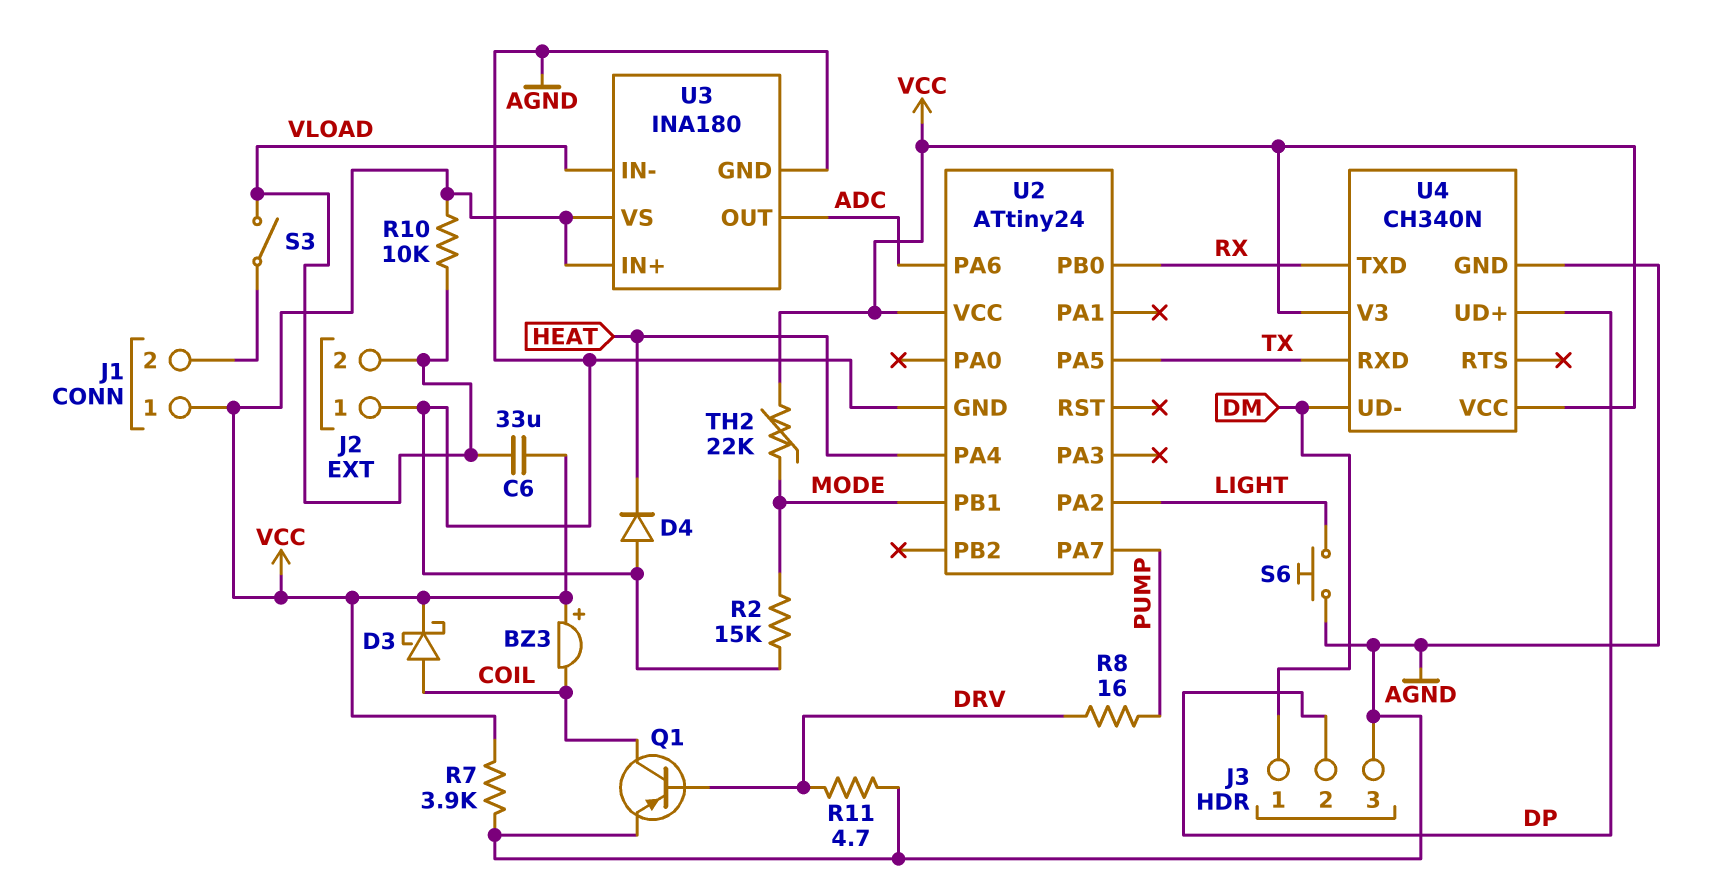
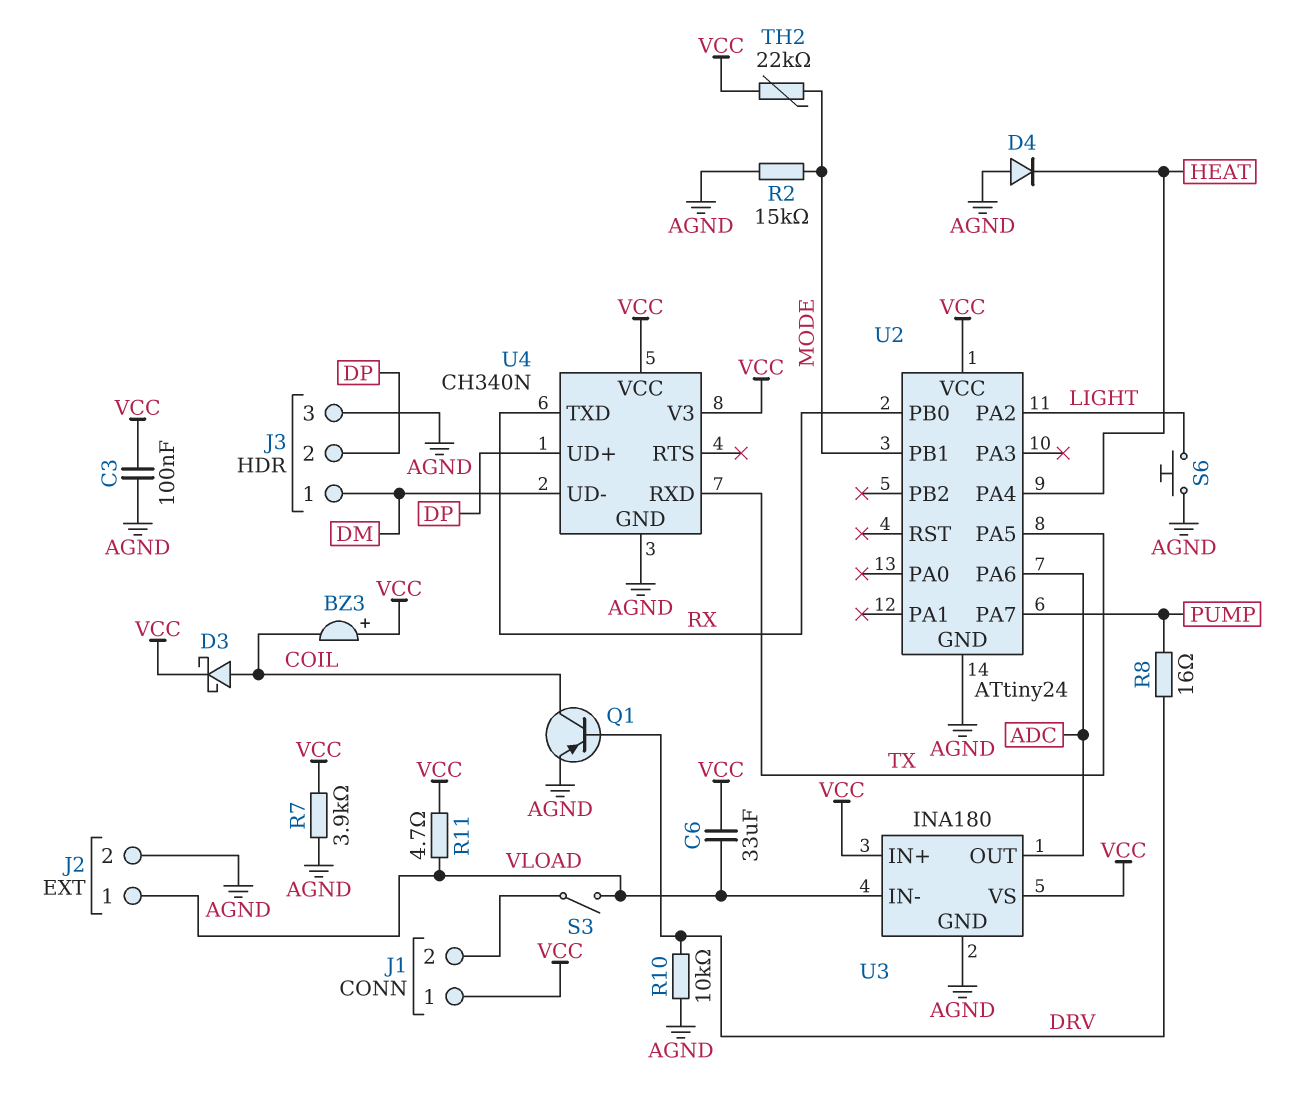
C3: none -> 100nF (AGND, VCC)
J2 pin 1: AGND -> VLOAD
J2 pin 2: VLOAD -> AGND
R10: 10k (VCC, VLOAD) -> 10k (AGND, DRV)
R11: 4.7 (AGND, DRV) -> 4.7 (VCC, VLOAD)

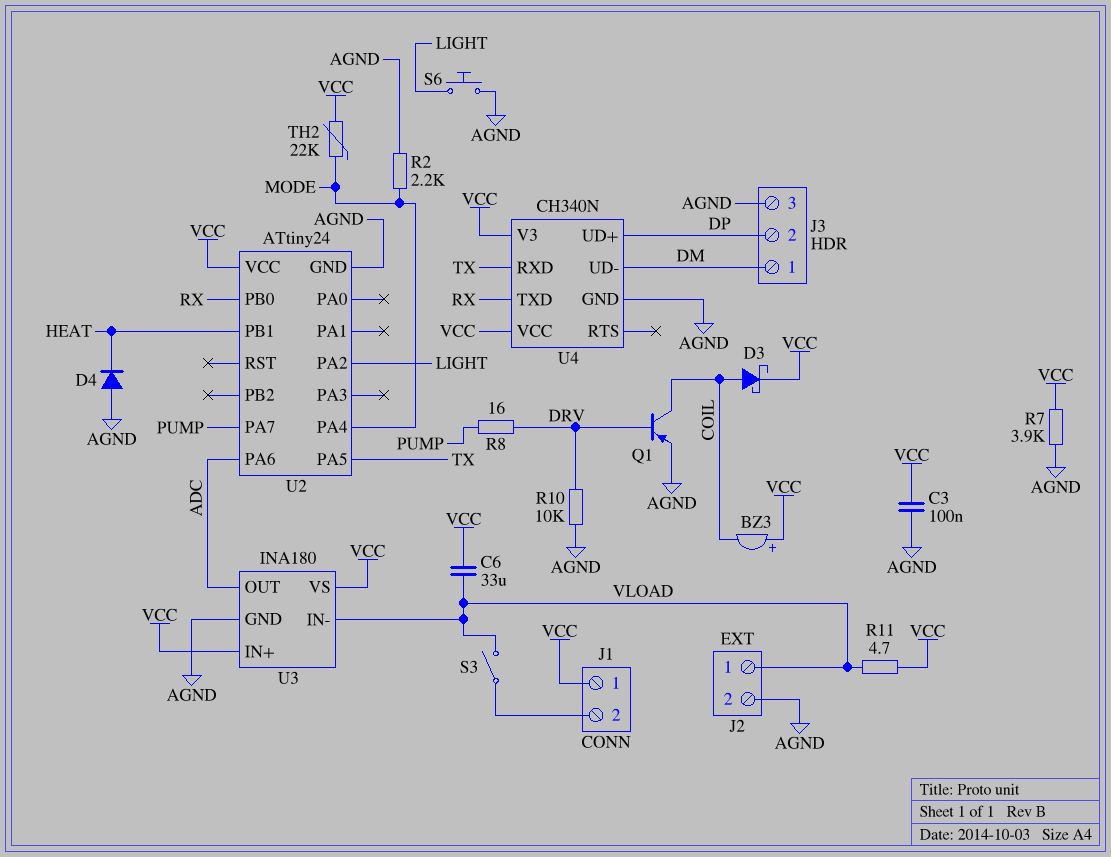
R2: 15k (AGND, MODE) -> 2.2k (AGND, MODE)
U2 pin PA4: HEAT -> MODE
U2 pin PB1: MODE -> HEAT

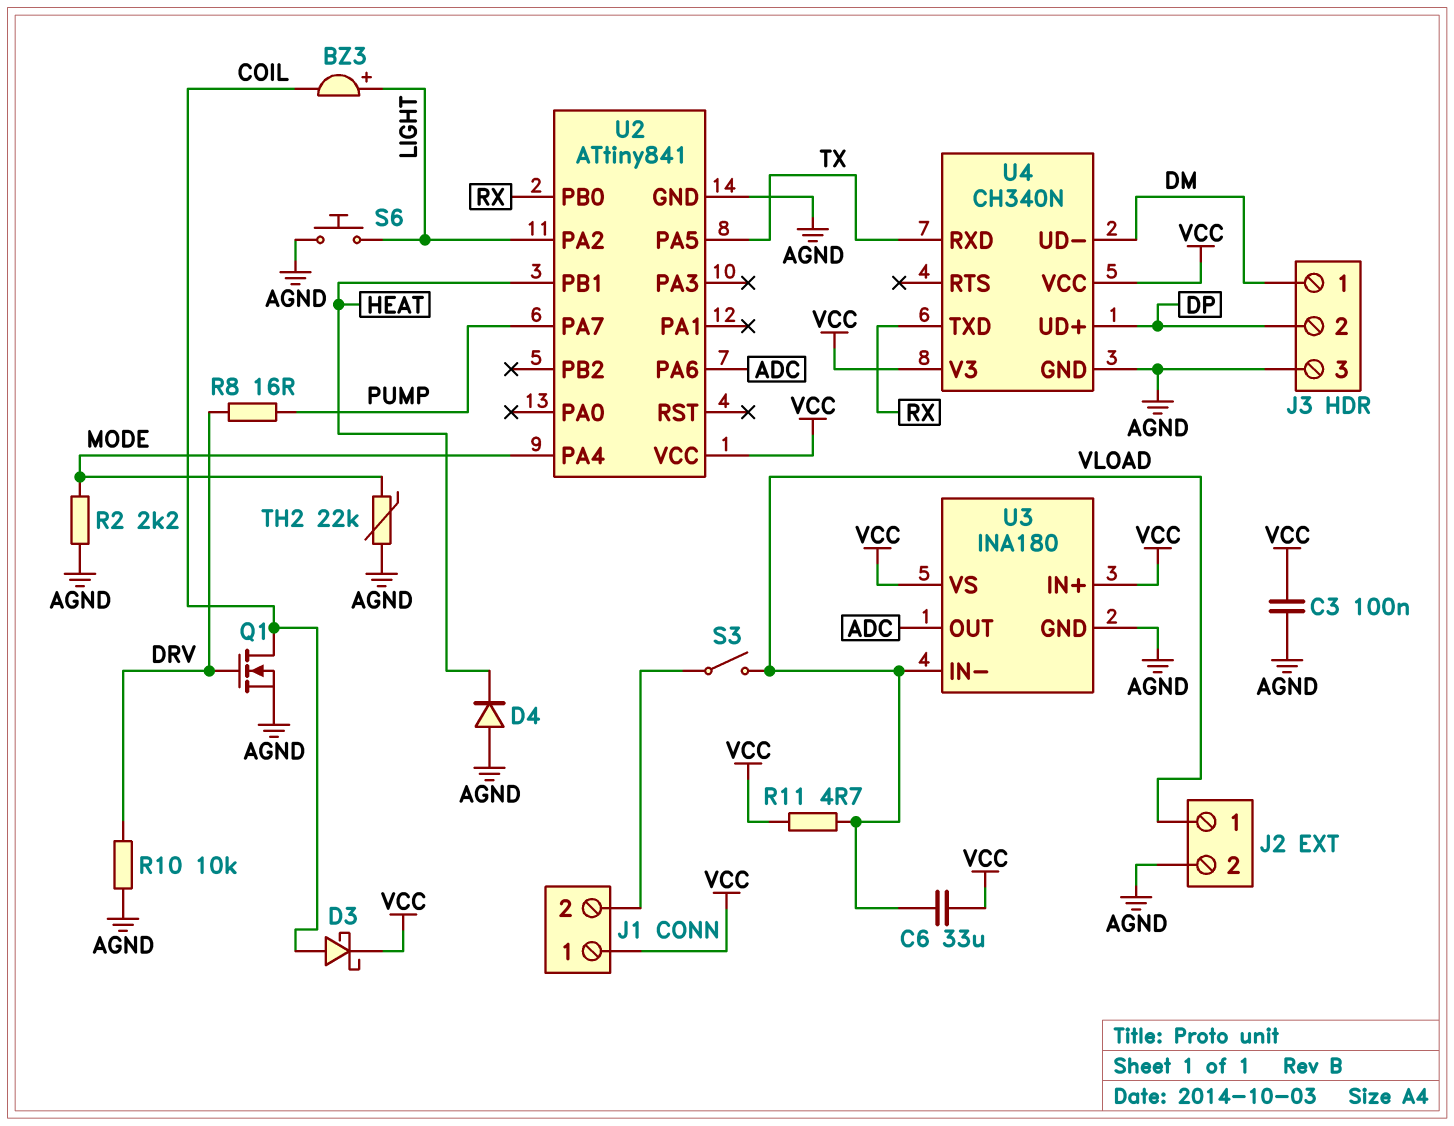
BZ3: buzzer (plus VCC, minus COIL) -> buzzer (plus LIGHT, minus COIL)
Q1: PNP (B DRV, C COIL, E AGND) -> NMOS (G DRV, D COIL, S AGND)
R7: 3.9k (AGND, VCC) -> none
TH2: 22k (MODE, VCC) -> 22k (AGND, MODE)
U2: ATtiny24 -> ATtiny841

